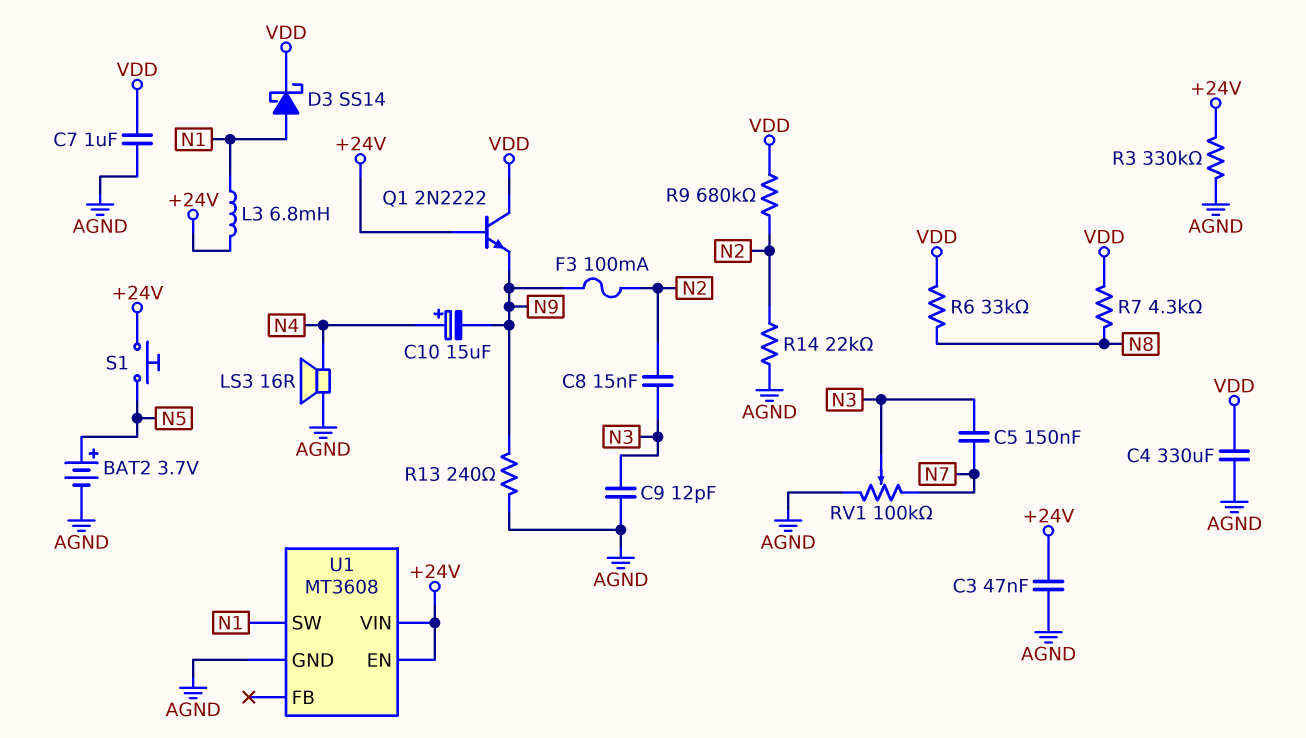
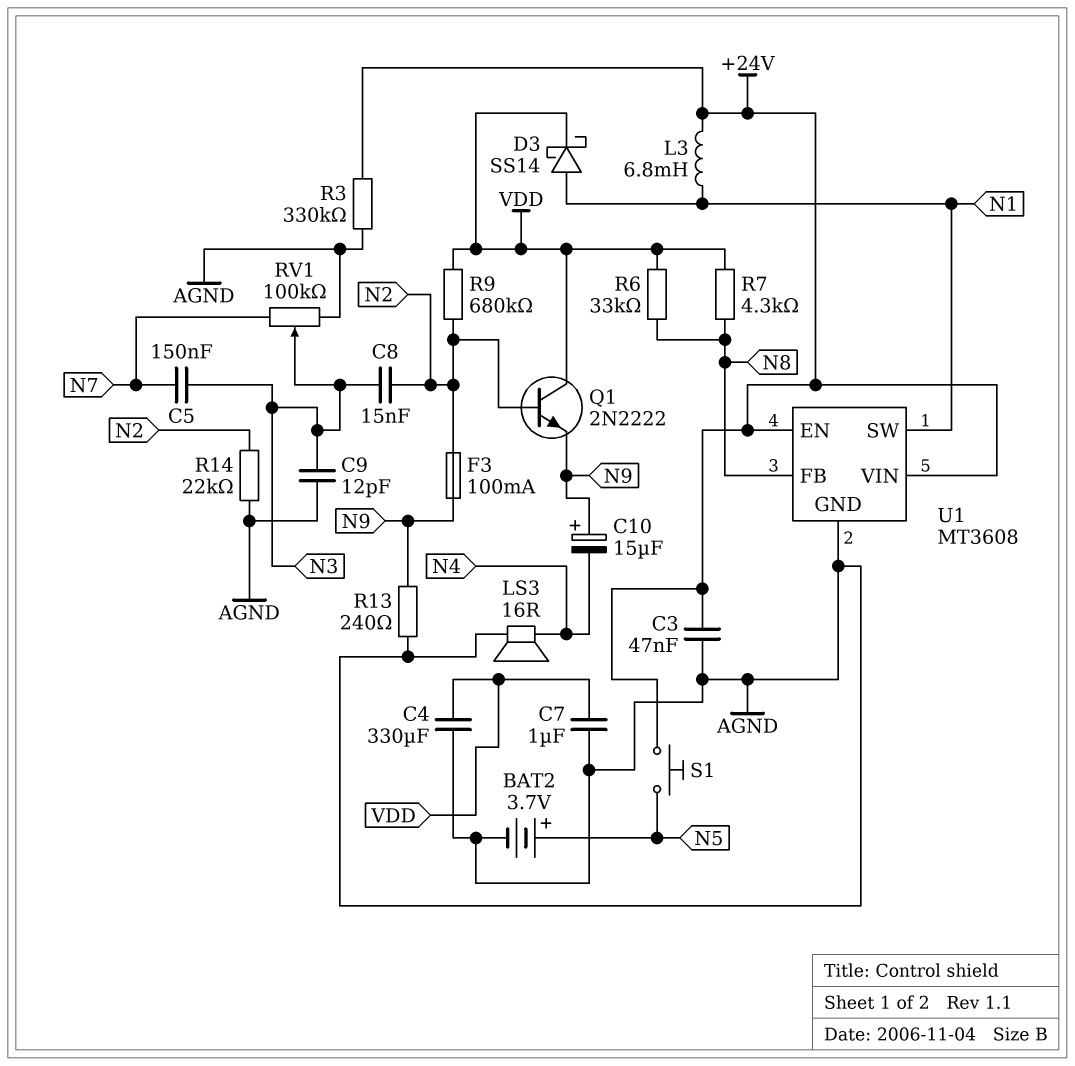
C10: 15uF (plus N4, minus N9) -> 15uF (plus N9, minus N4)
Q1: NPN 2N2222 (B +24V, C VDD, E N9) -> NPN 2N2222 (B N2, C VDD, E N9)
U1 pin FB: none -> N8

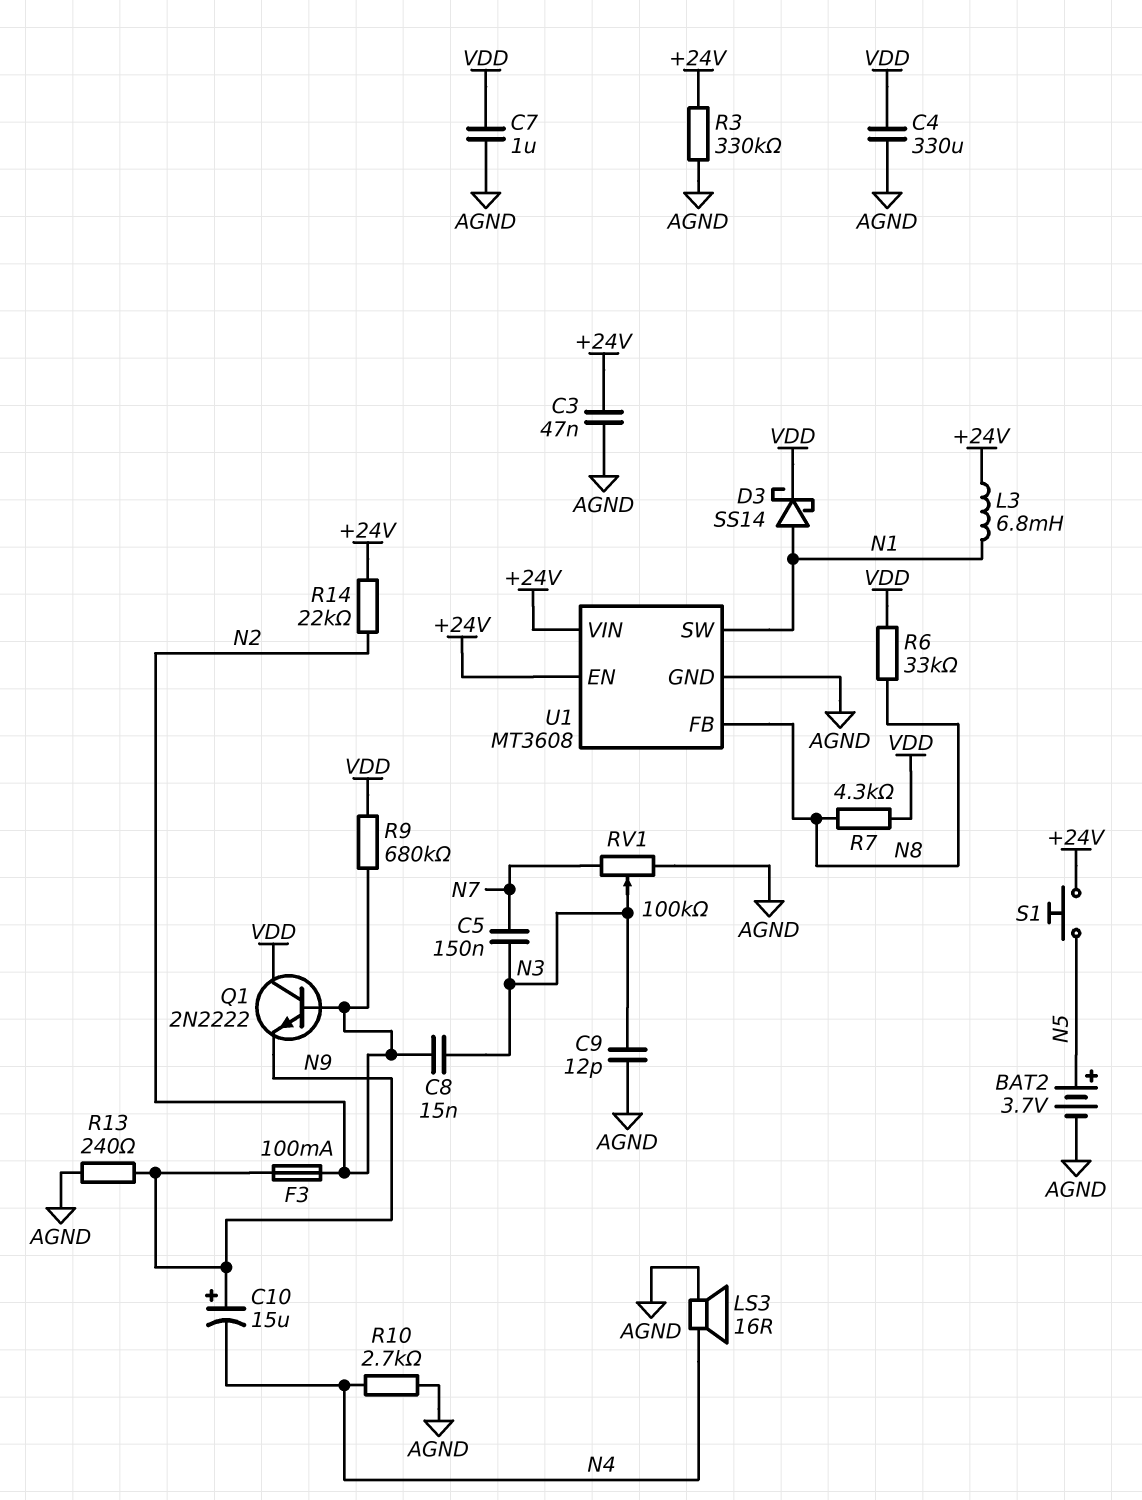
R10: none -> 2.7k (AGND, N4)
R14: 22k (AGND, N2) -> 22k (+24V, N2)

